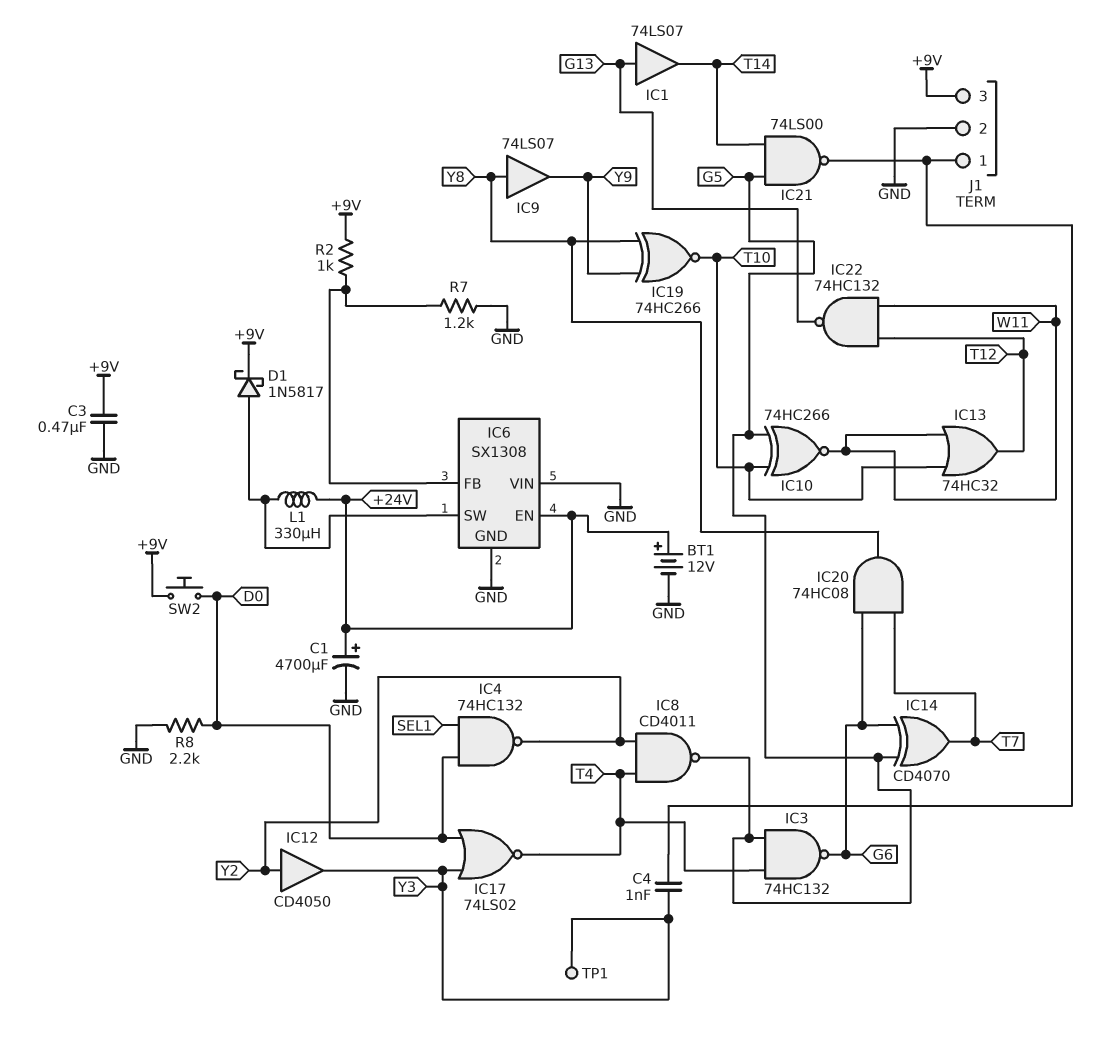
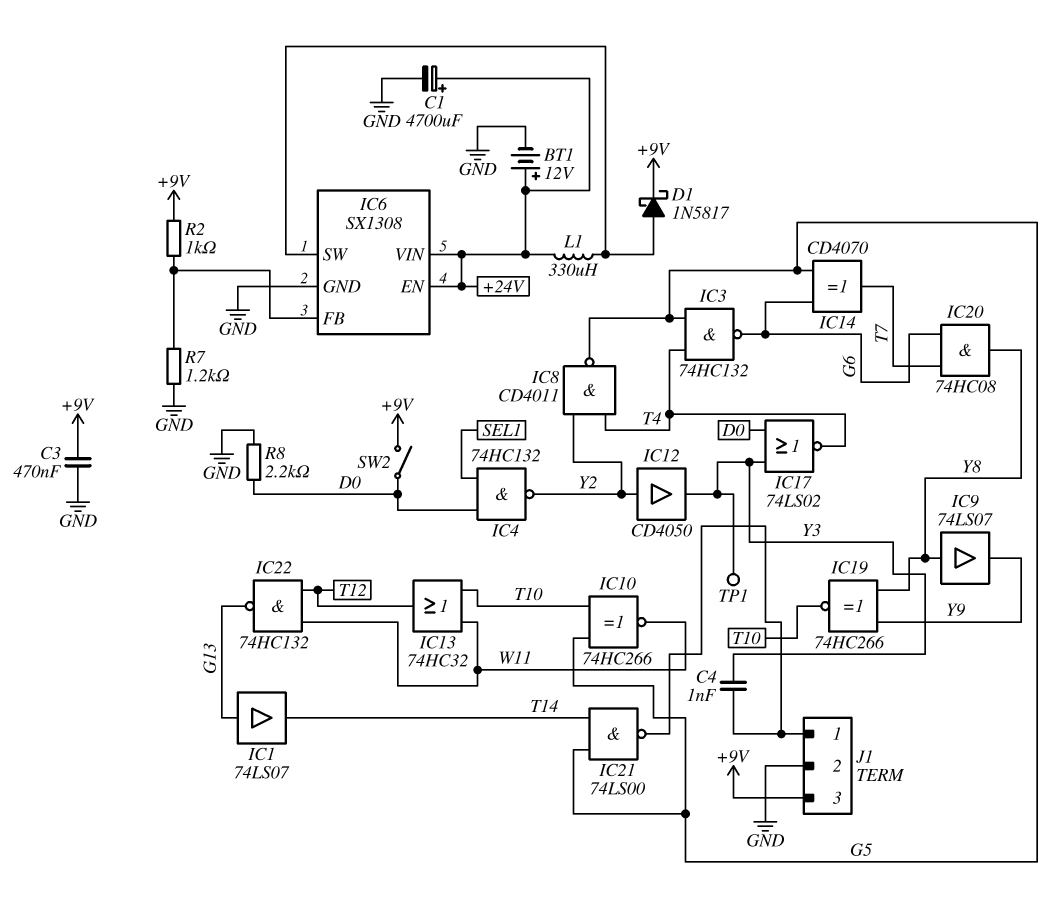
IC6 pin VIN: GND -> +24V
SW2: button (+9V, D0) -> switch (+9V, D0)

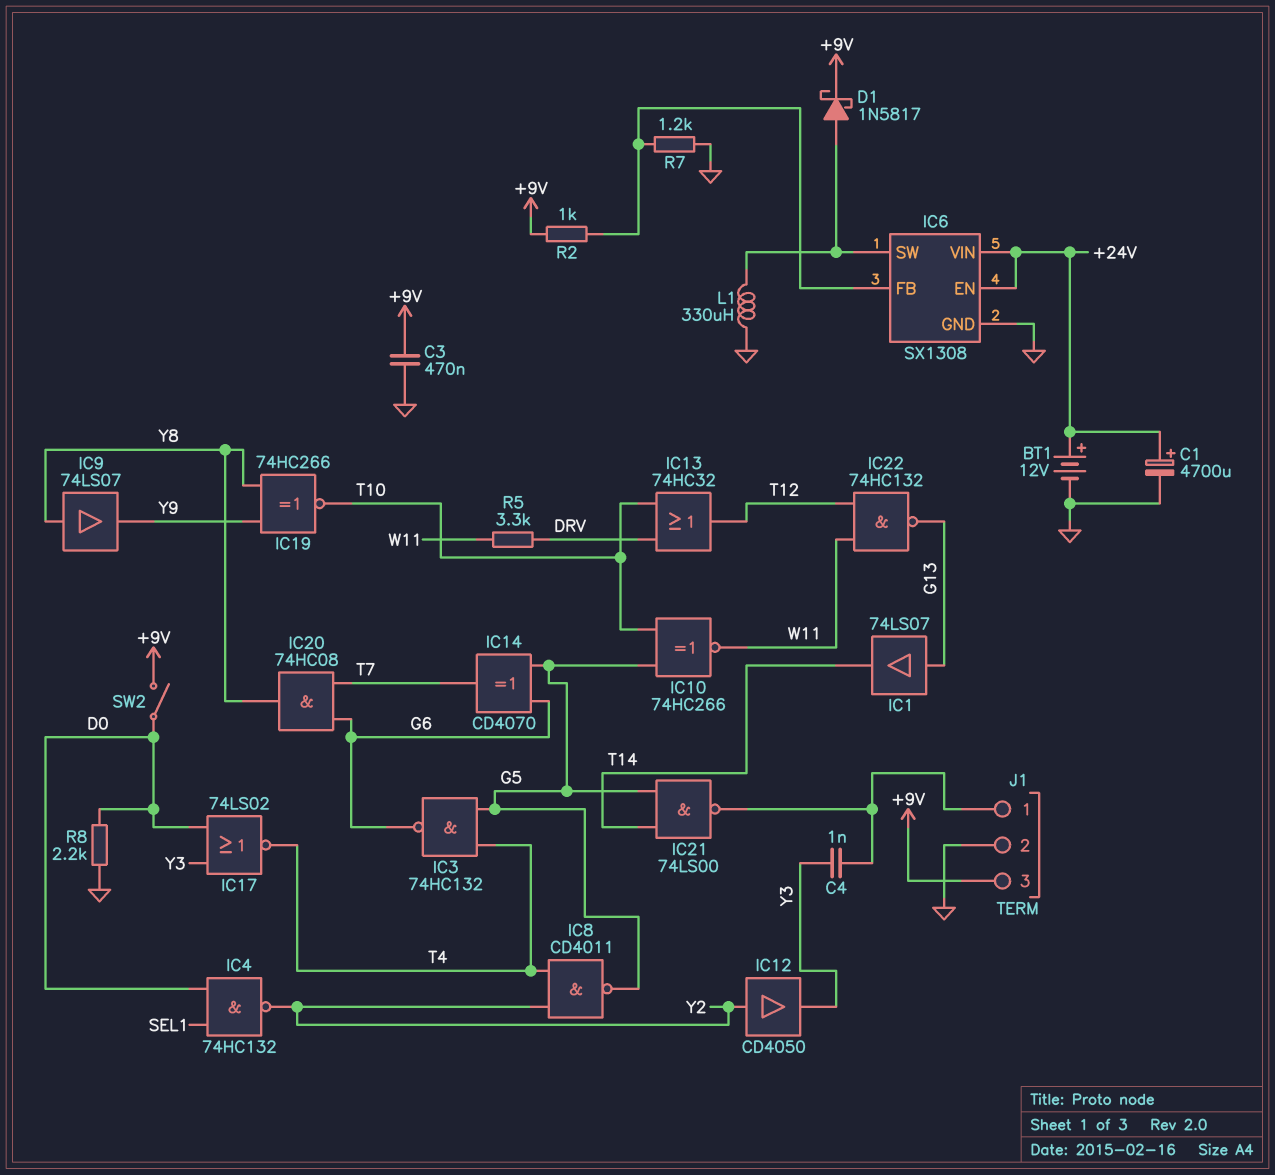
IC13: OR 74HC32 (in T10, in W11, out T12) -> OR 74HC32 (in DRV, in T10, out T12)
L1: 330uH (+24V, IC6/SW) -> 330uH (GND, IC6/SW)
R5: none -> 3.3k (DRV, W11)
TP1: test point (Y3) -> none

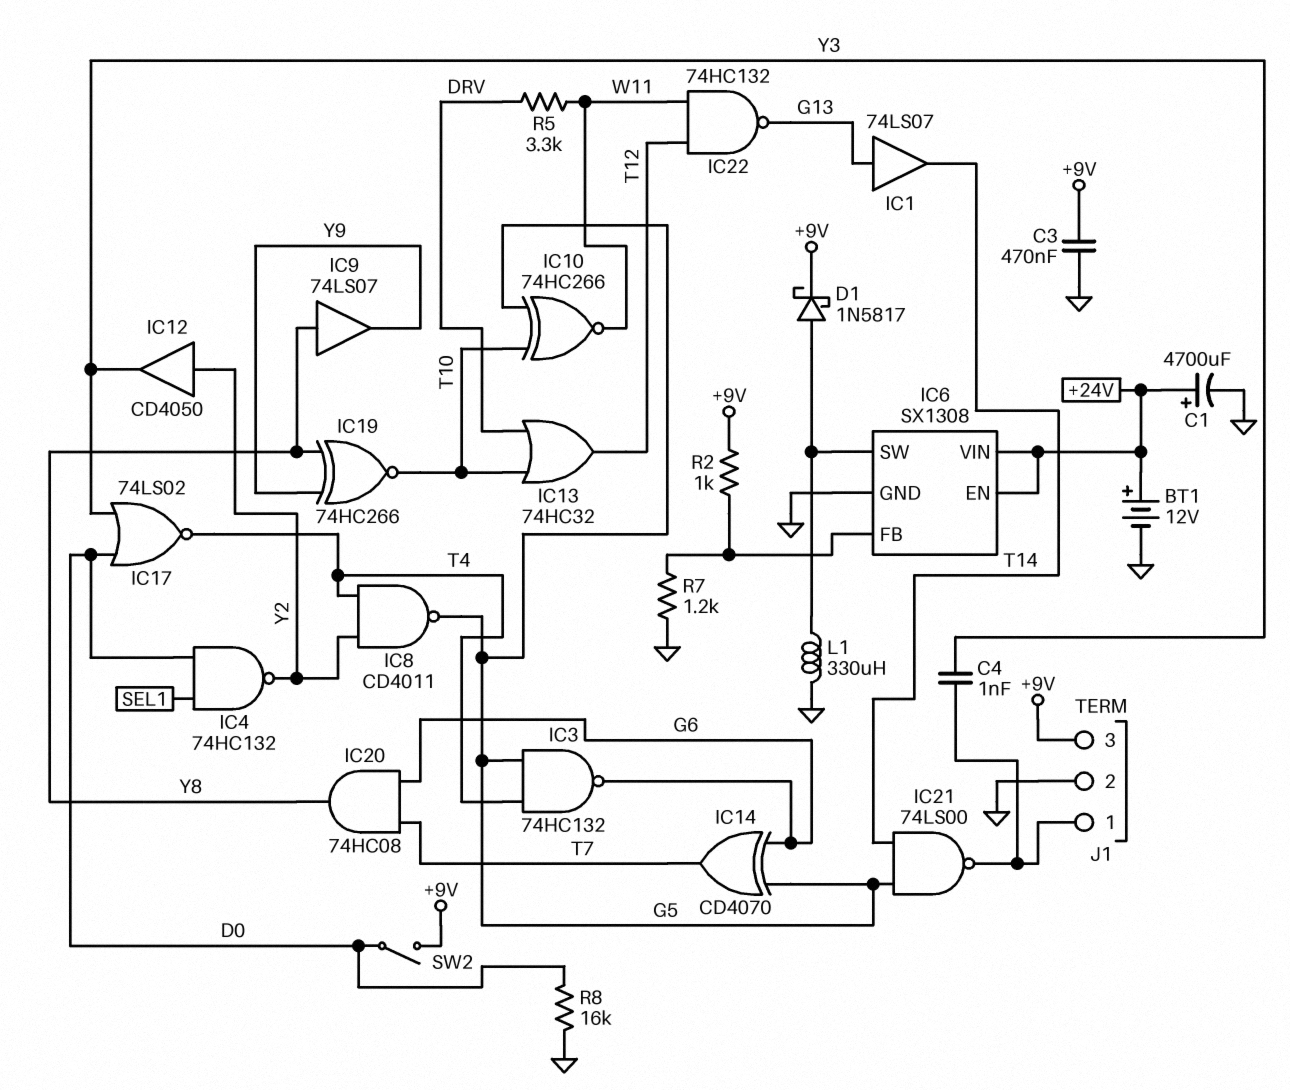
R8: 2.2k (D0, GND) -> 16k (D0, GND)

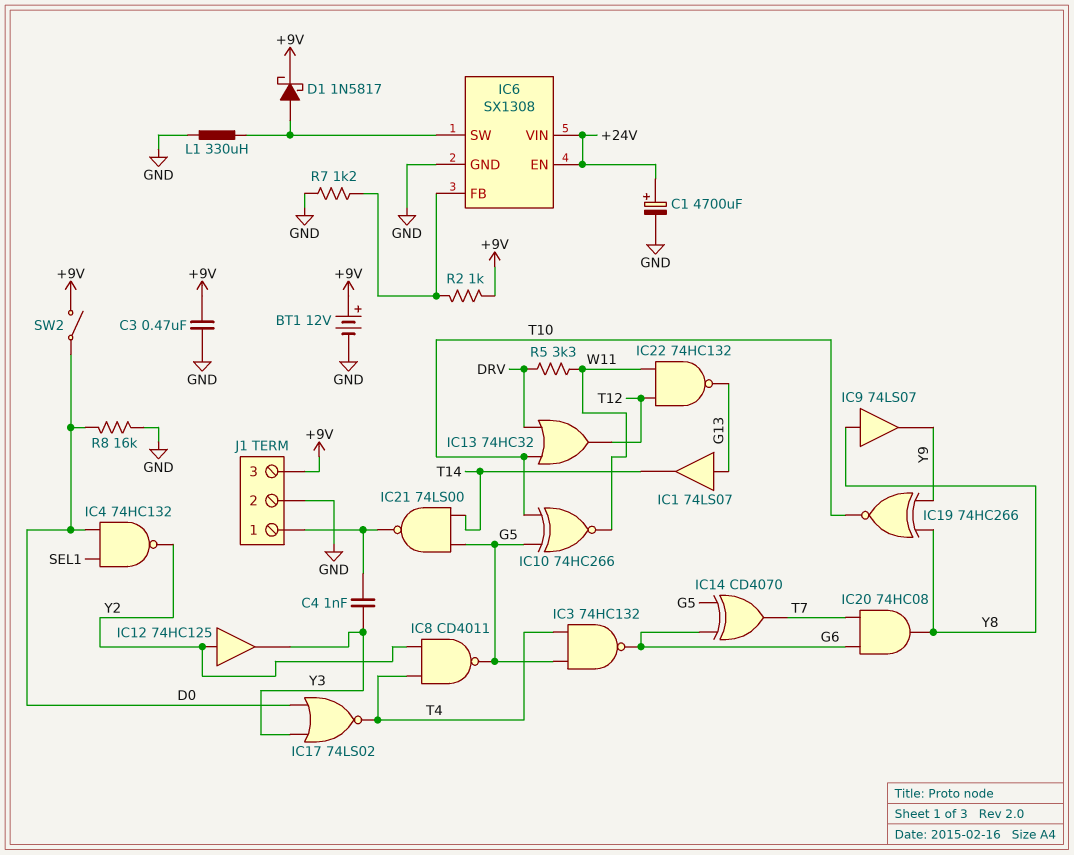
BT1: 12V (plus +24V, minus GND) -> 12V (plus +9V, minus GND)
IC12: buffer CD4050 (in Y2, out Y3) -> buffer 74HC125 (in Y2, out Y3)

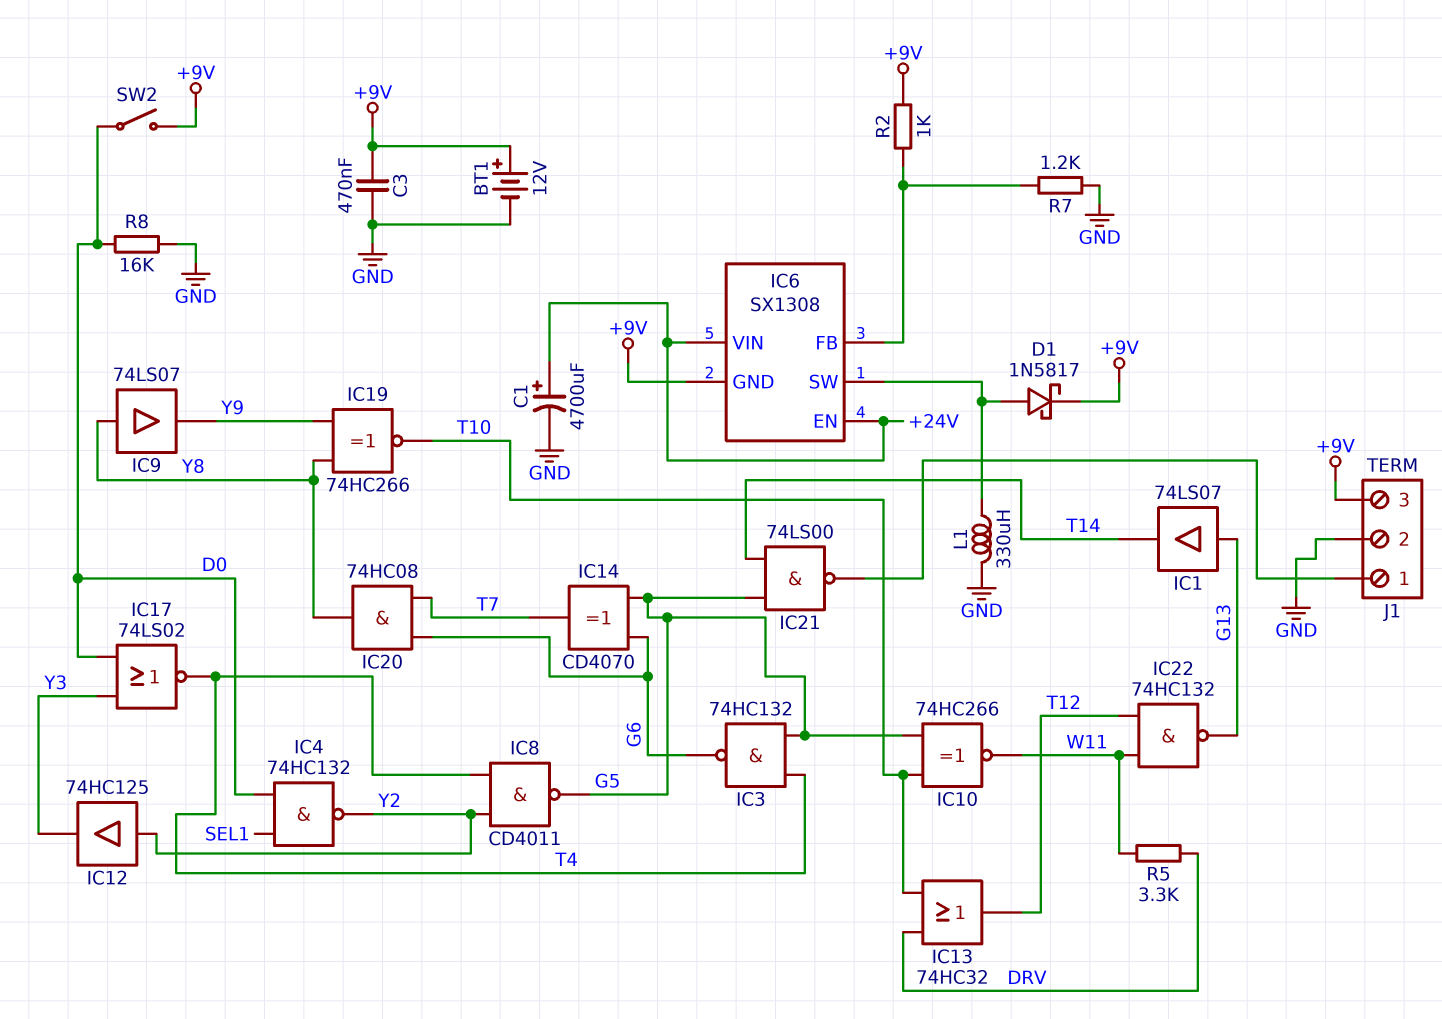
C4: 1nF (J1/1, Y3) -> none
IC6 pin GND: GND -> +9V

